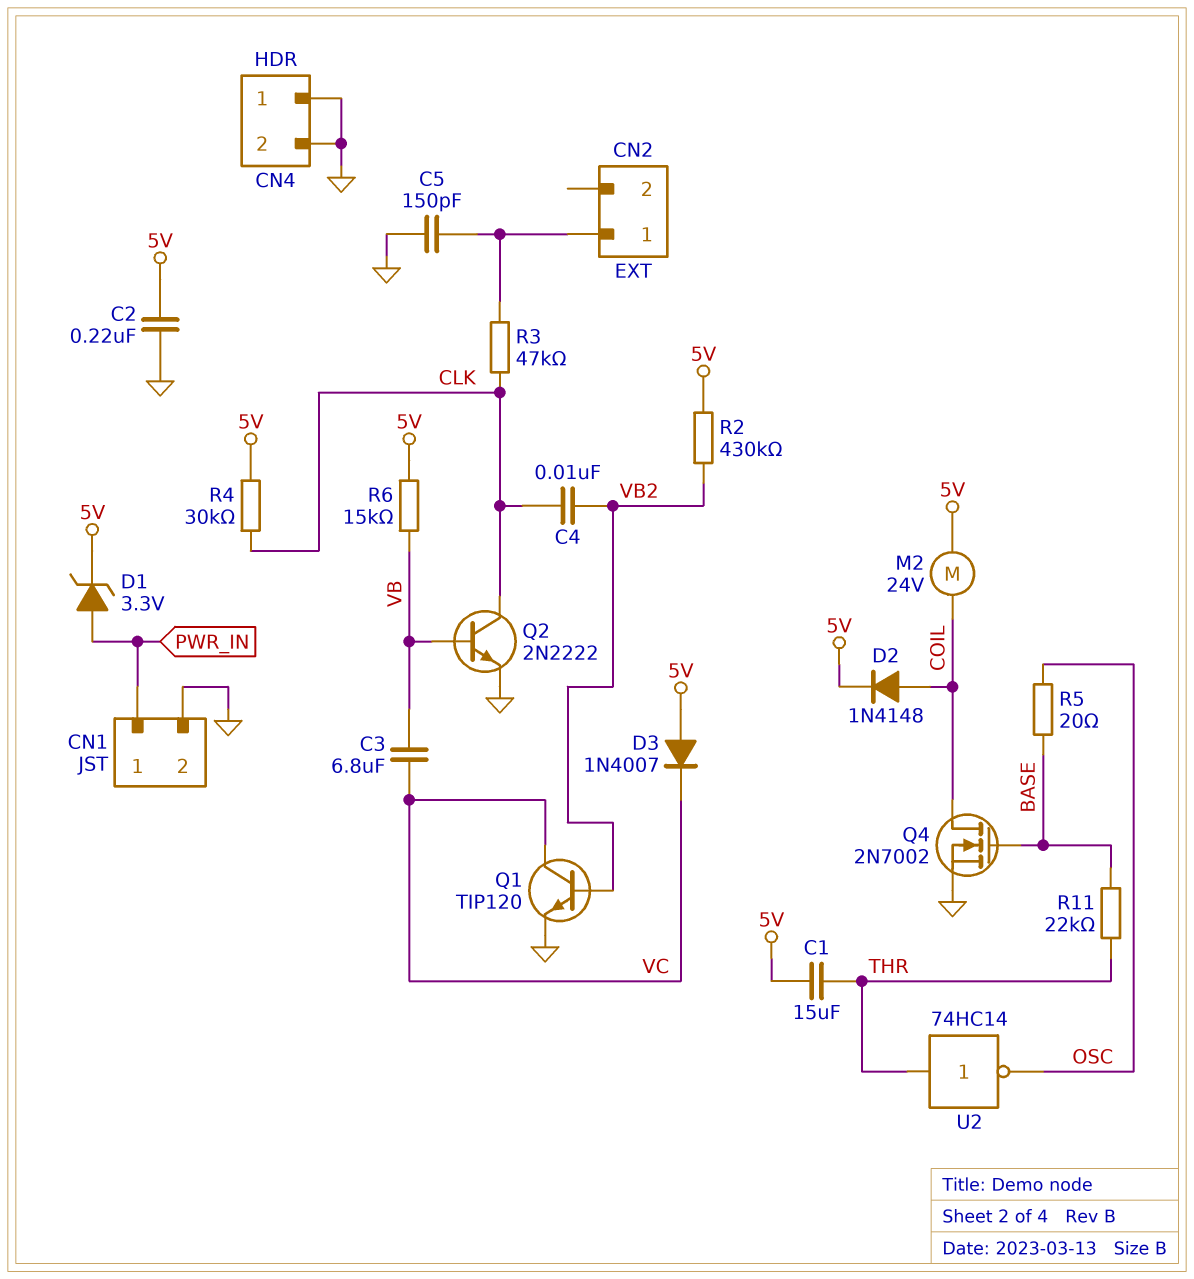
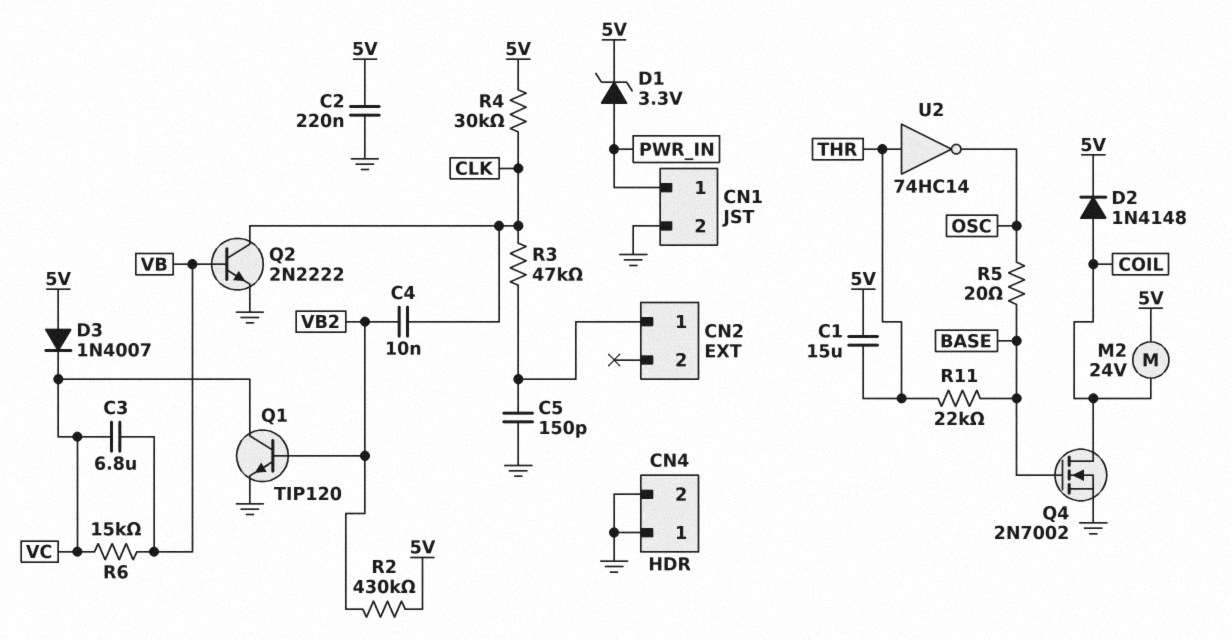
R6: 15k (5V, VB) -> 15k (VB, VC)

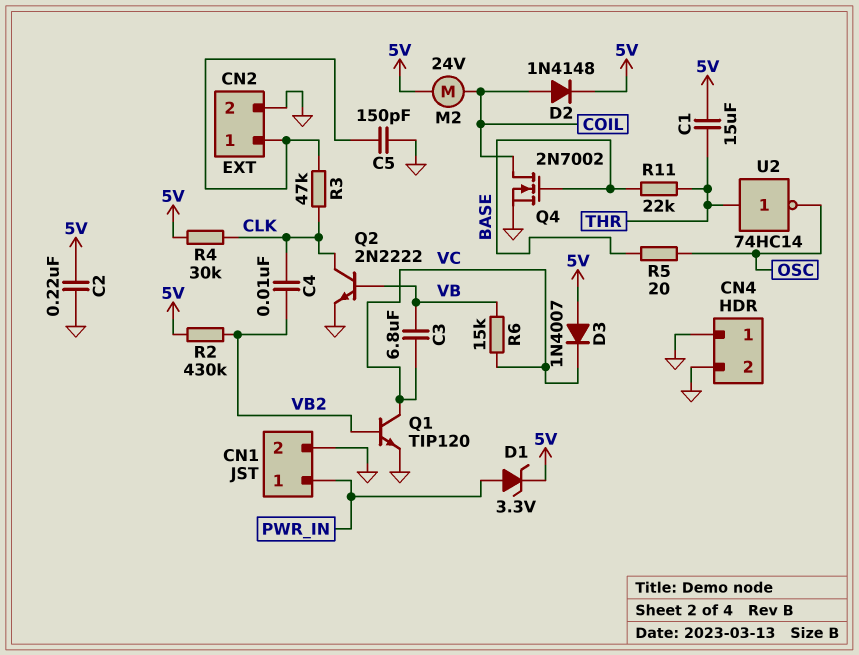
CN2 pin 2: none -> GND

